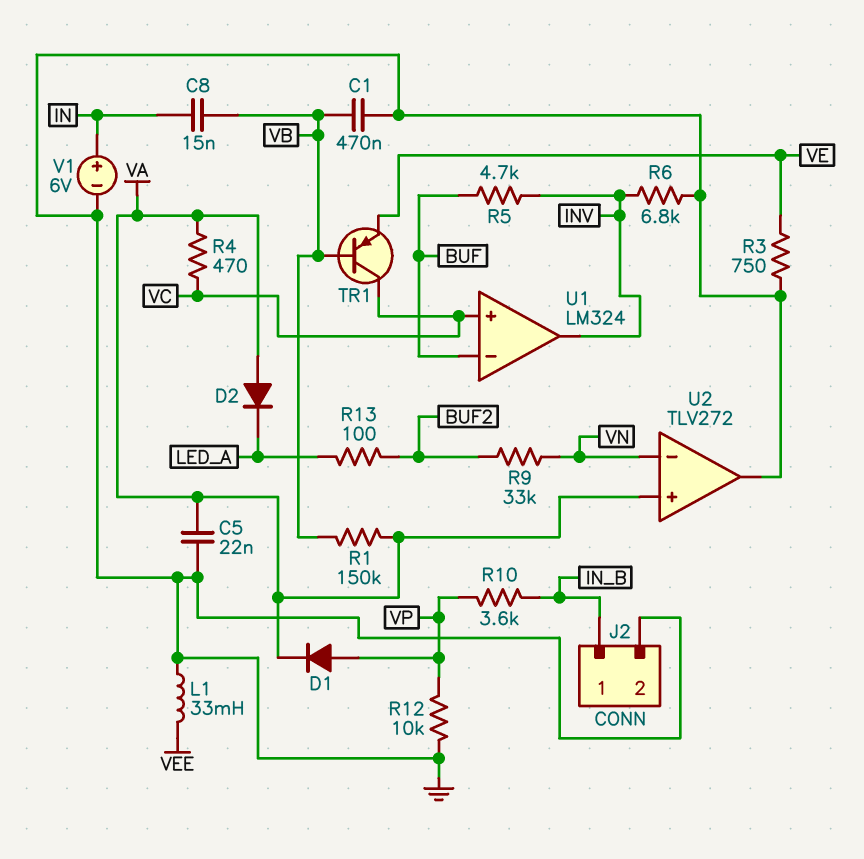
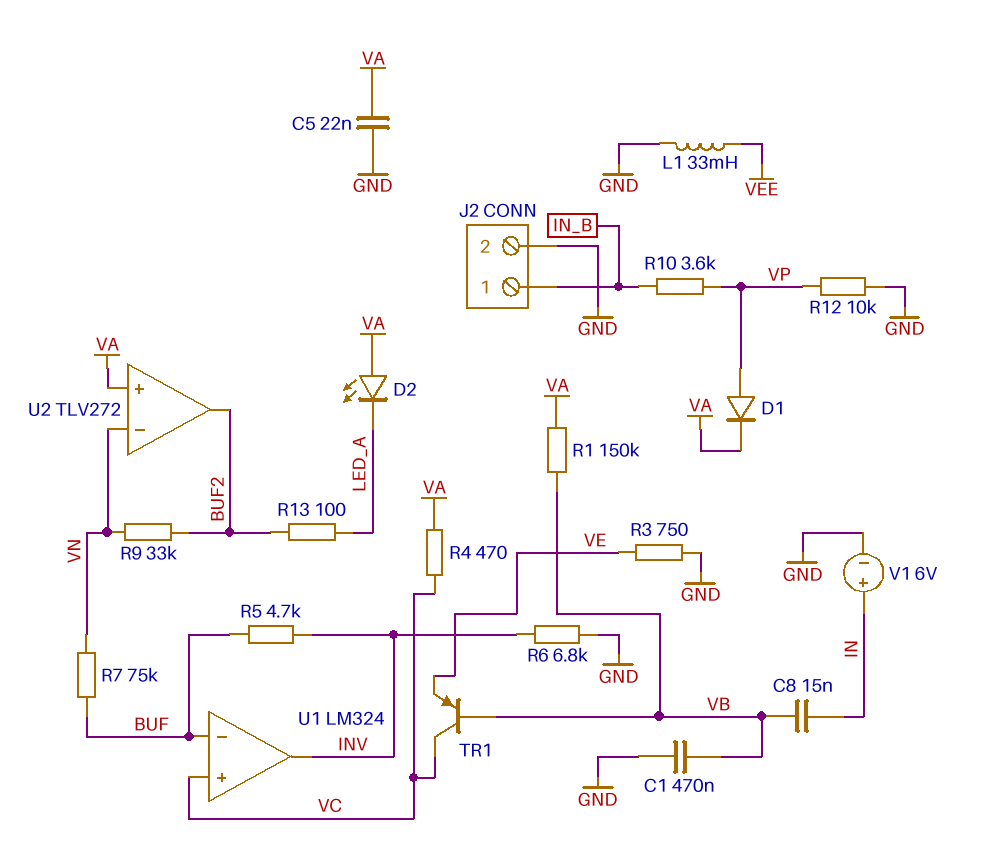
D2: diode (A VA, K LED_A) -> LED (A VA, K LED_A)
R7: none -> 75k (BUF, VN)
U2 pin out: GND -> BUF2

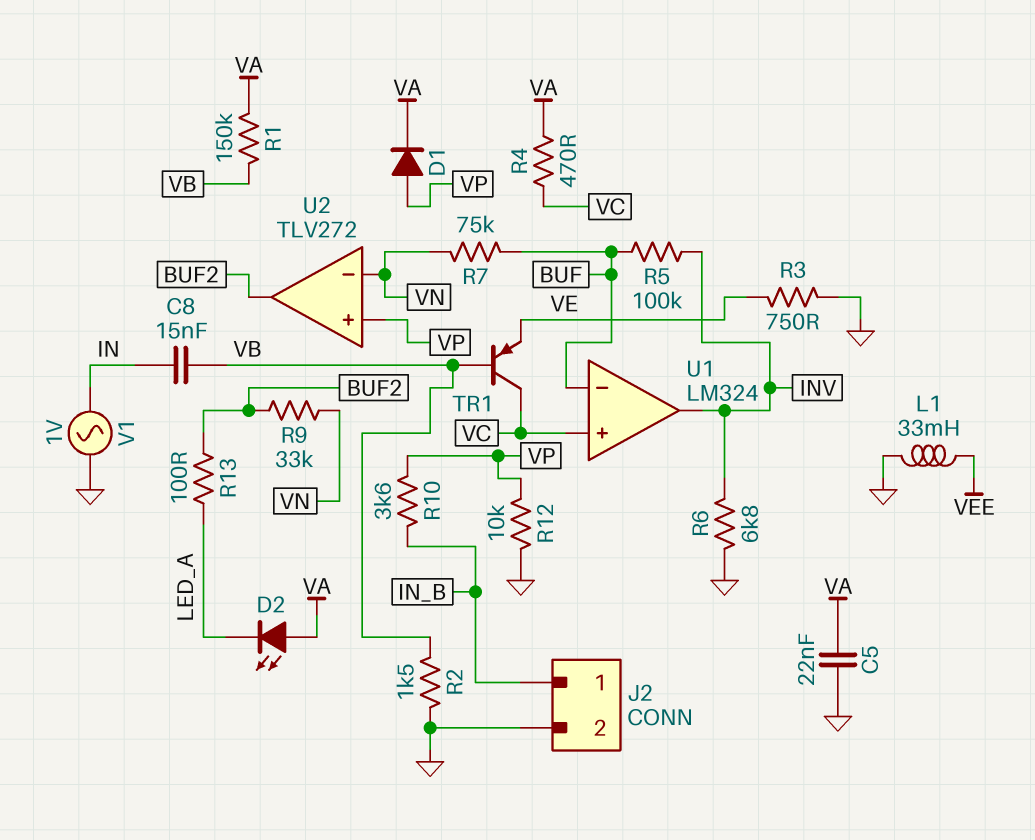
C1: 470nF (GND, VB) -> none
R2: none -> 1.5k (GND, VB)
R5: 4.7k (BUF, INV) -> 100k (BUF, INV)
U2 pin in+: VA -> VP
V1: 6V (plus IN, minus GND) -> AC 1V (GND, IN)

